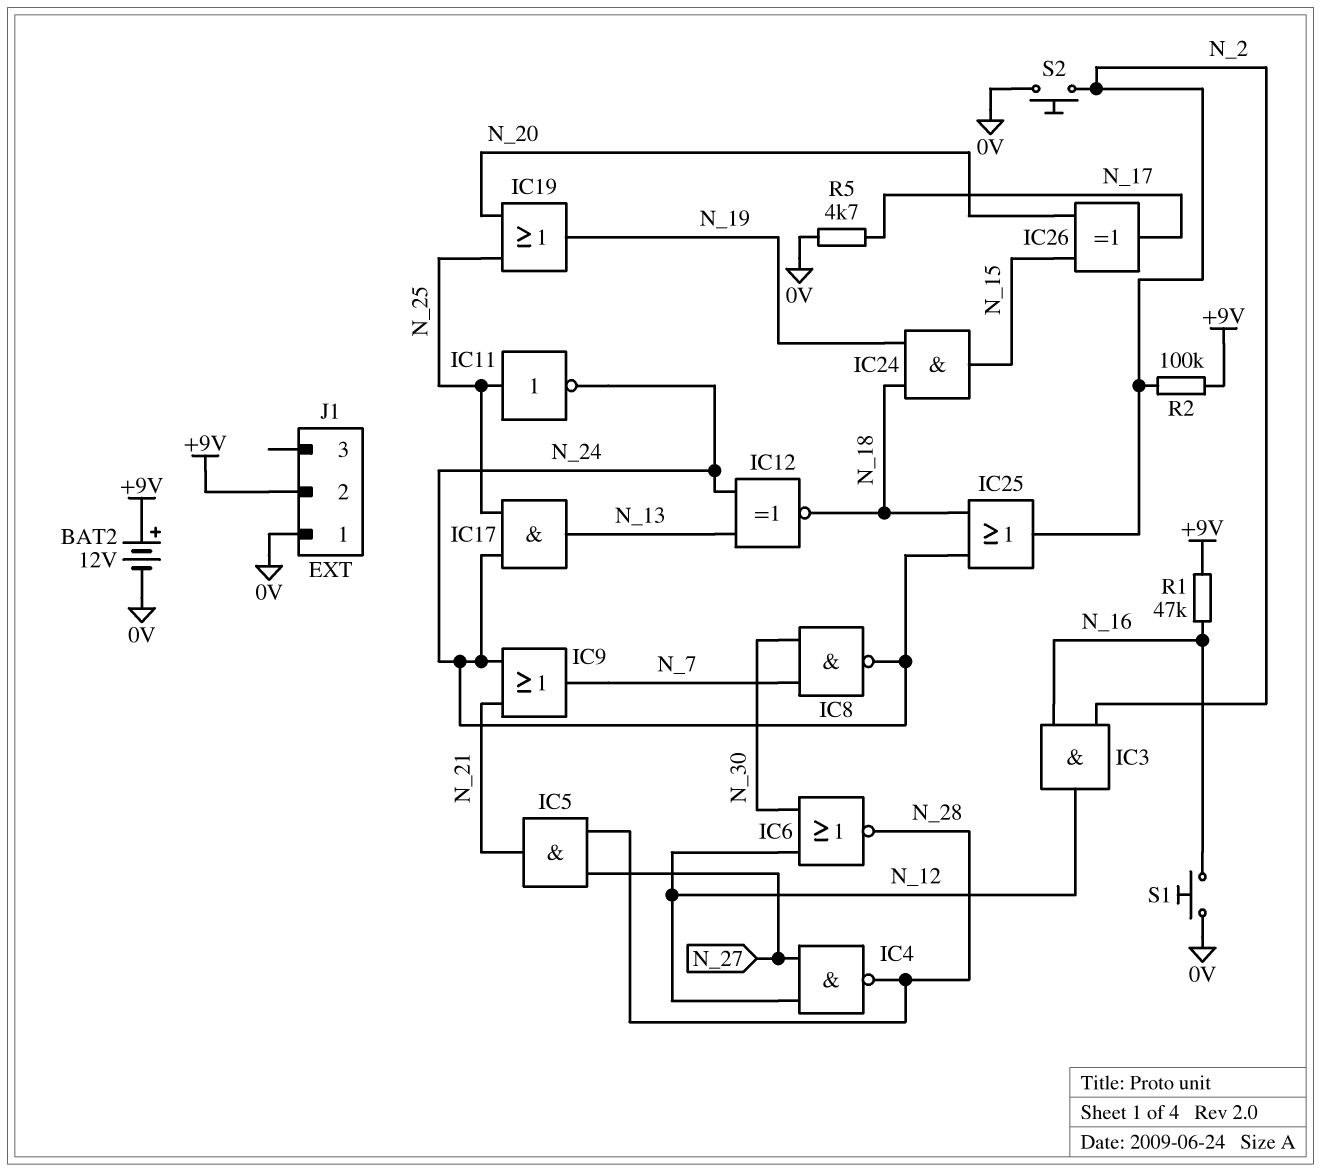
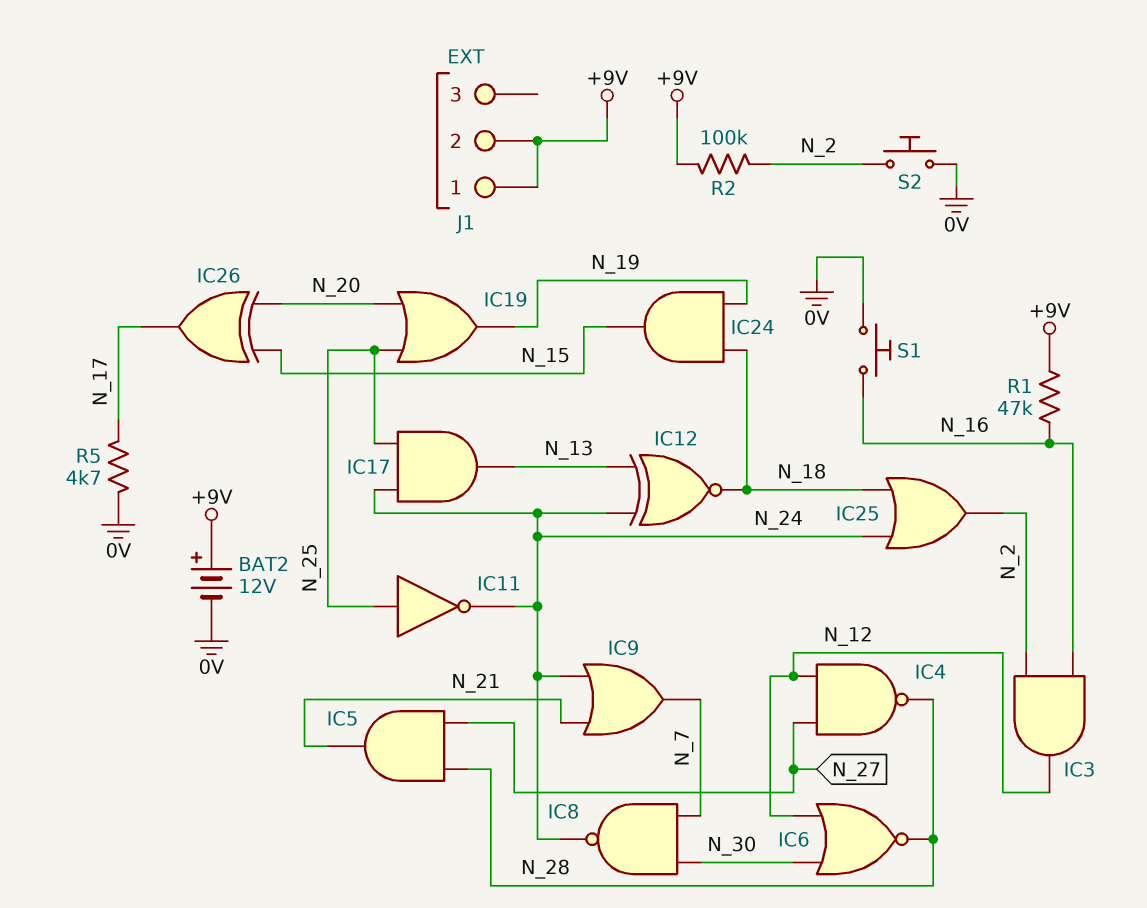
J1 pin 1: 0V -> +9V

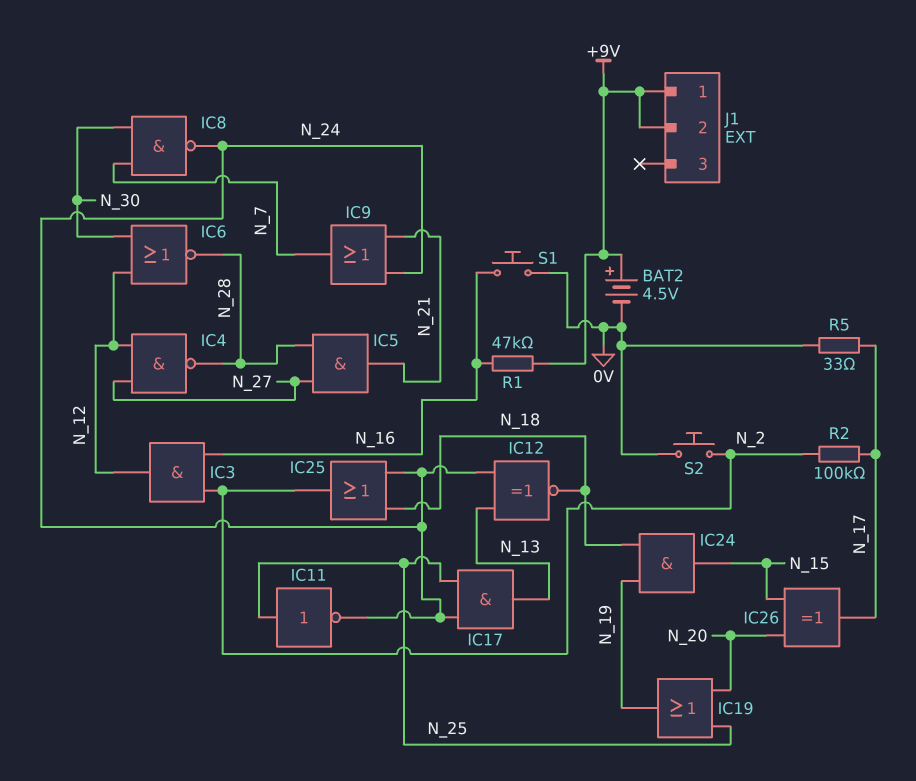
BAT2: 12V (plus +9V, minus 0V) -> 4.5V (plus +9V, minus 0V)
R2: 100k (+9V, N_2) -> 100k (N_2, N_17)
R5: 4.7k (0V, N_17) -> 33 (0V, N_17)

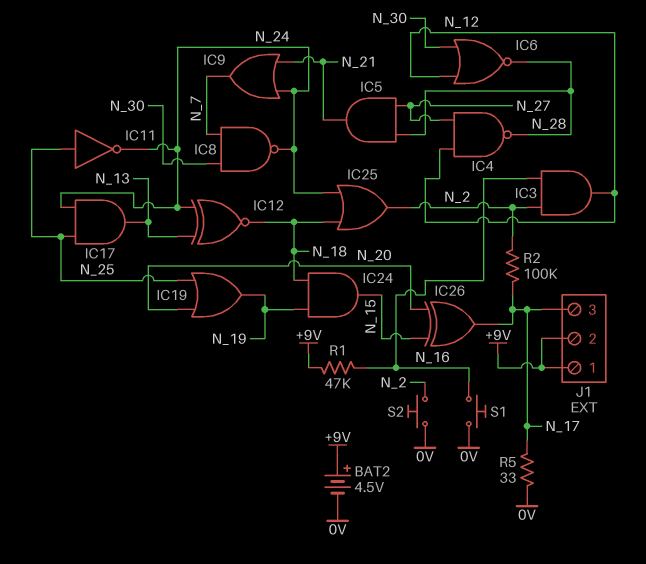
J1 pin 3: none -> N_17

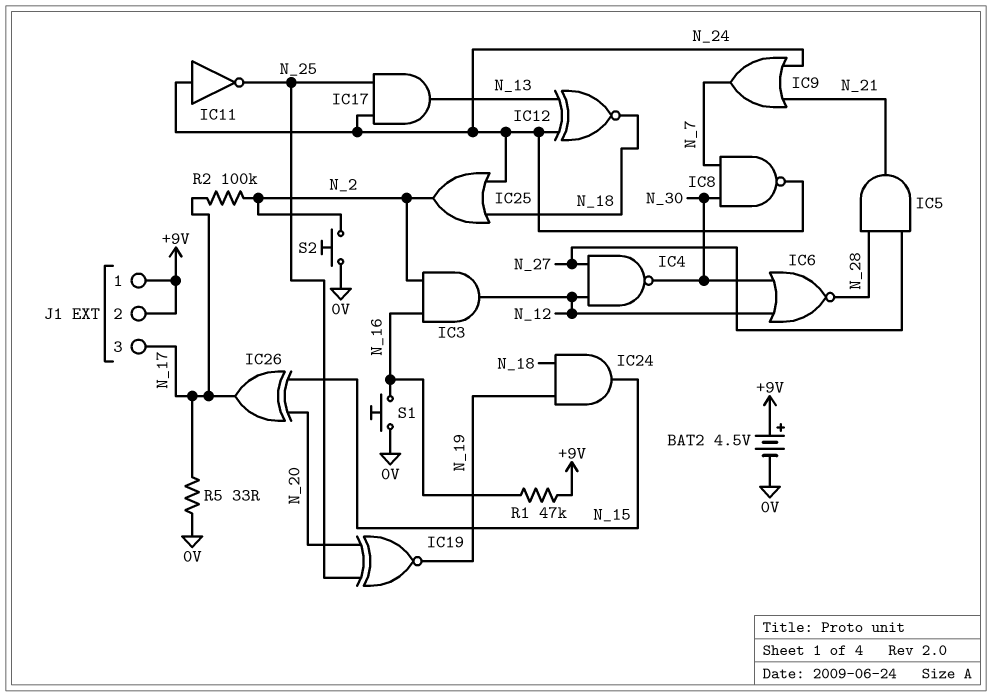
IC4: NAND (in N_12, in N_27, out N_28) -> NAND (in N_12, in N_27, out N_30)
IC11: NOT (in N_25, out N_24) -> NOT (in N_24, out N_25)
IC19: OR (in N_20, in N_25, out N_19) -> XNOR (in N_20, in N_25, out N_19)

